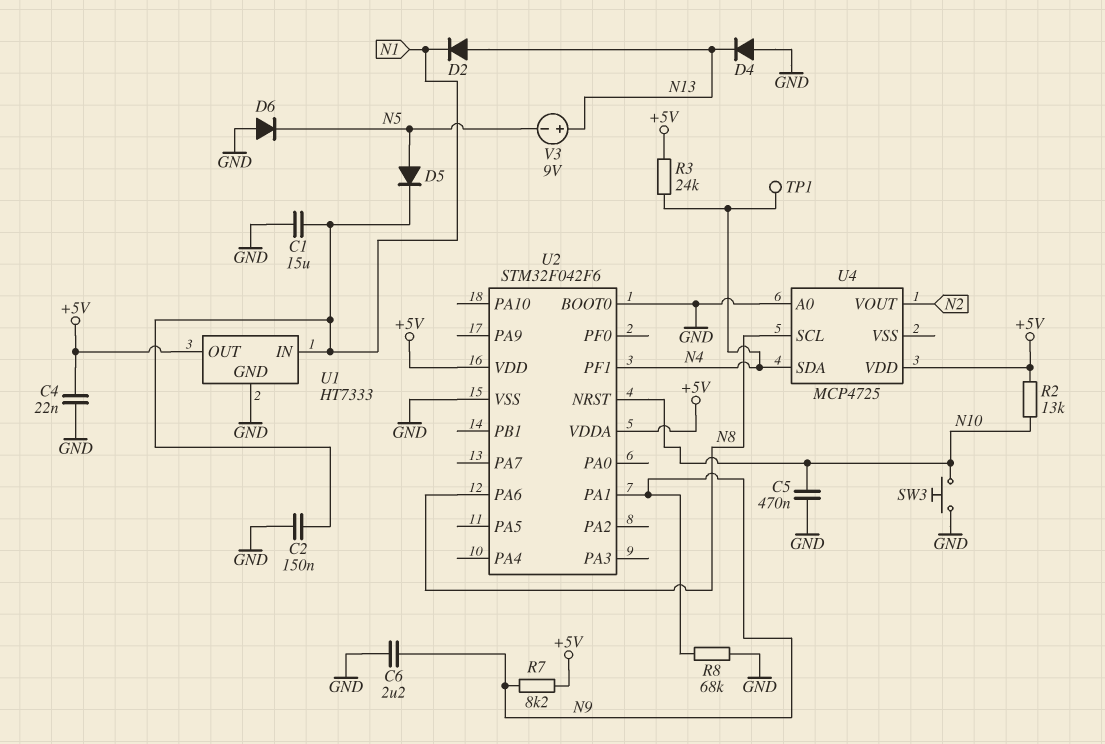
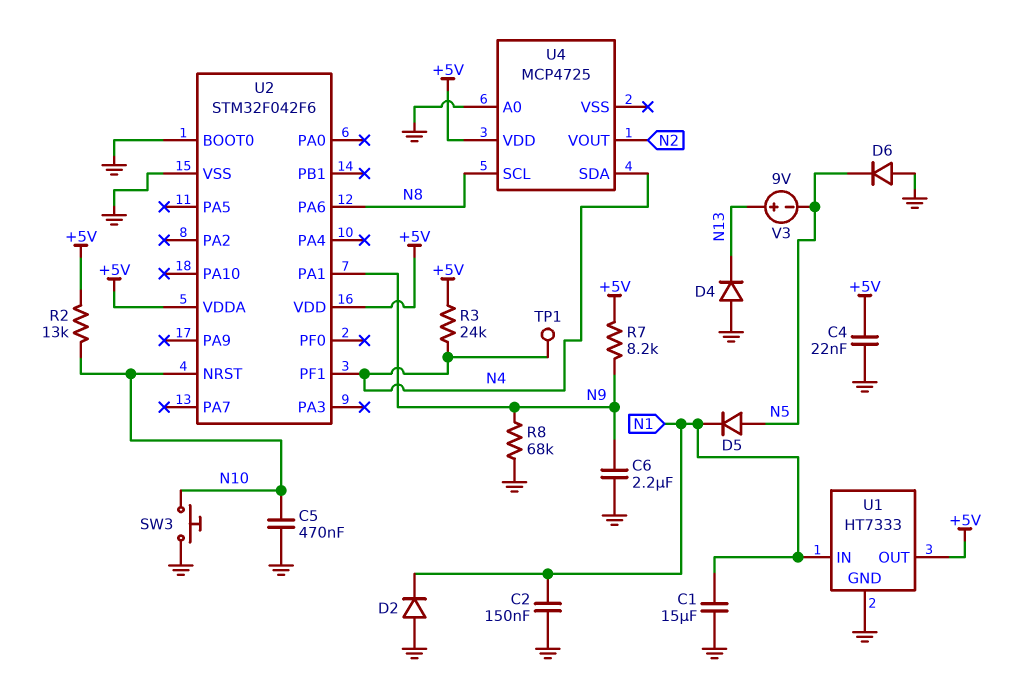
D2: diode (A N13, K N1) -> diode (A GND, K N1)

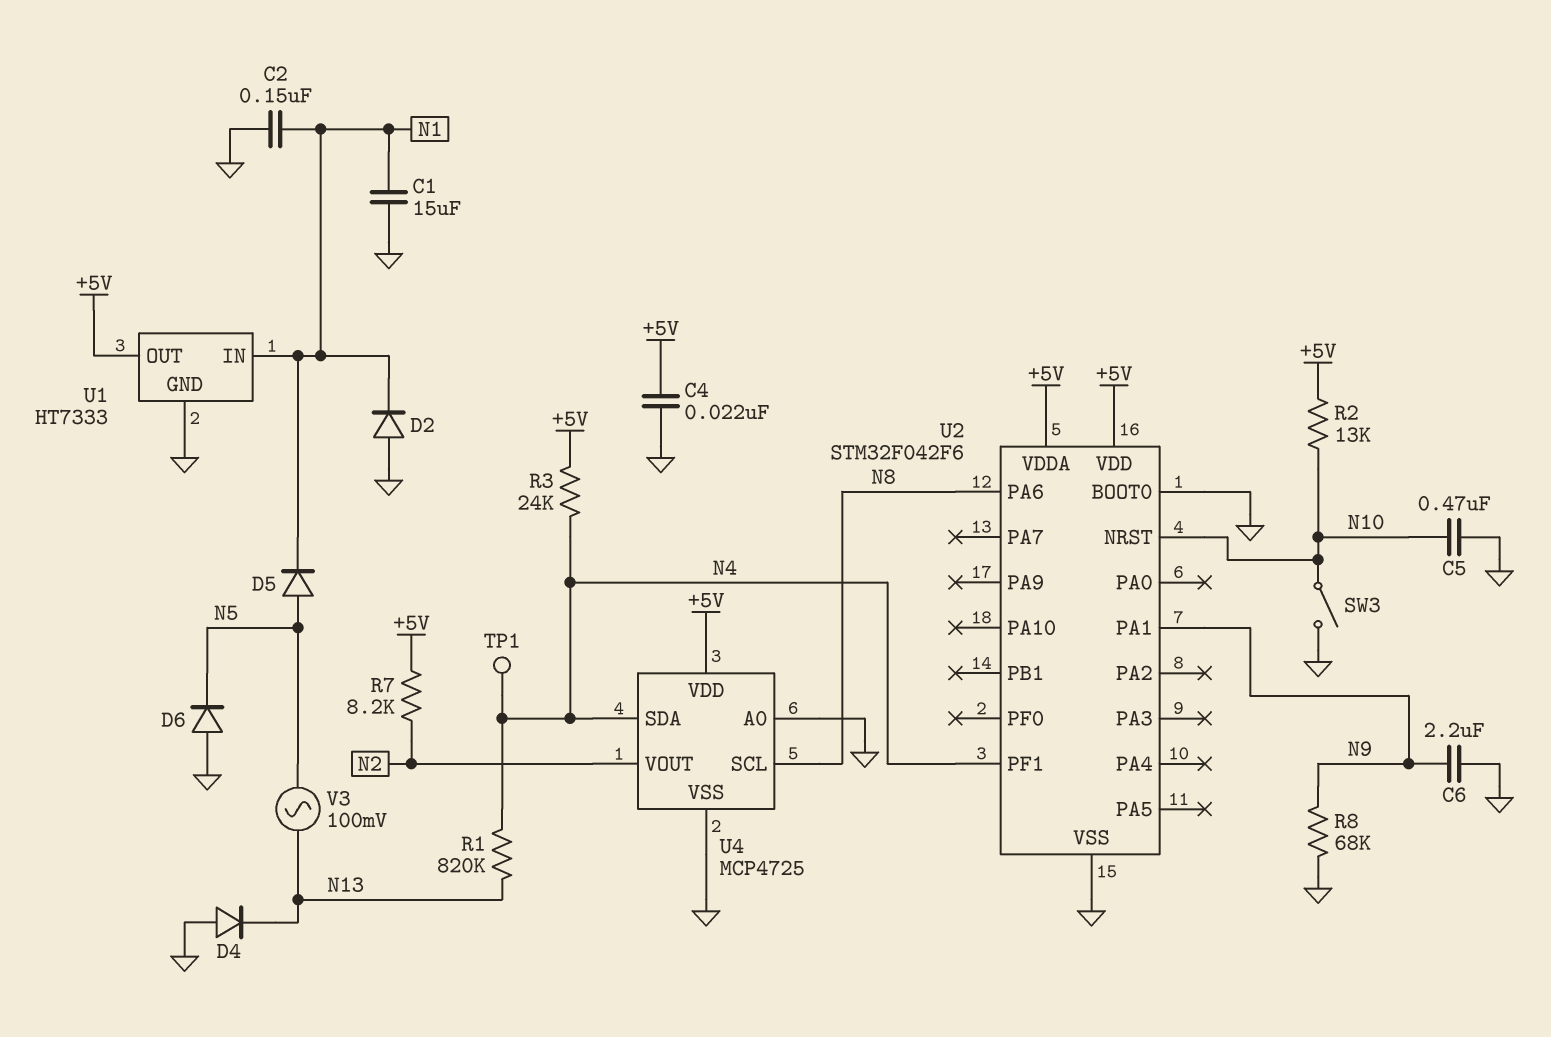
R1: none -> 820k (N4, N13)
R7: 8.2k (+5V, N9) -> 8.2k (+5V, N2)
SW3: button (GND, N10) -> switch (GND, N10)
U4 pin VSS: none -> GND
V3: 9V (plus N13, minus N5) -> AC 100mV (N5, N13)

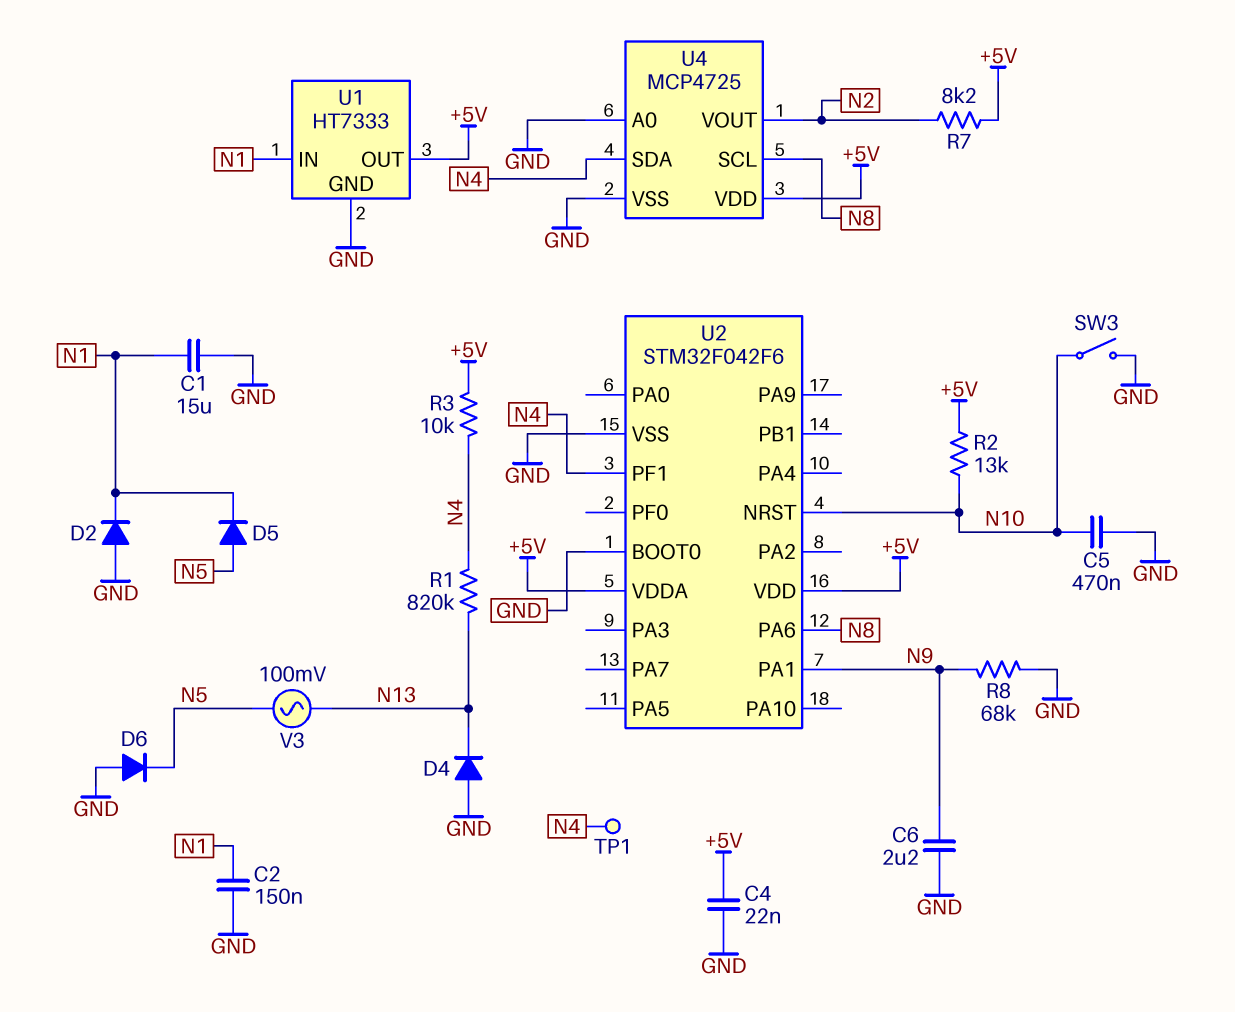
R3: 24k (+5V, N4) -> 10k (+5V, N4)

